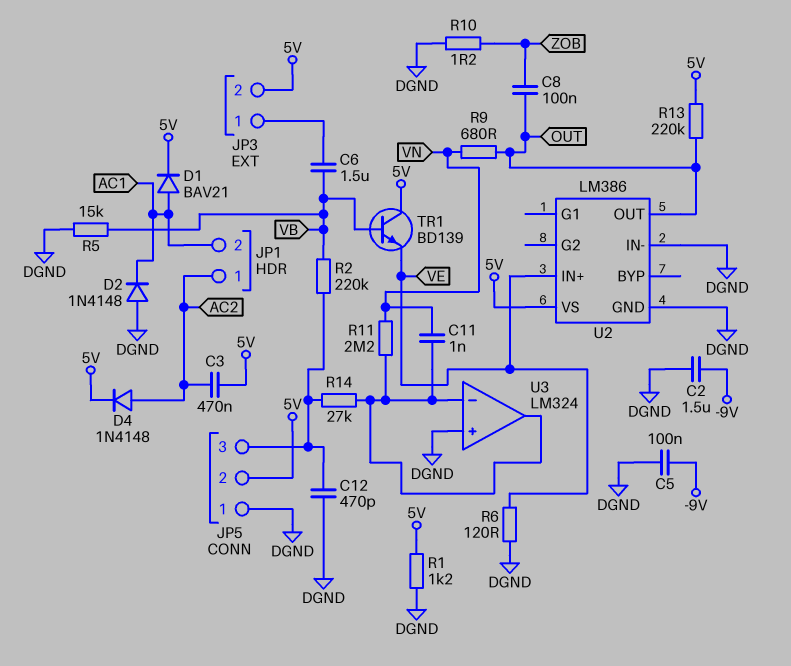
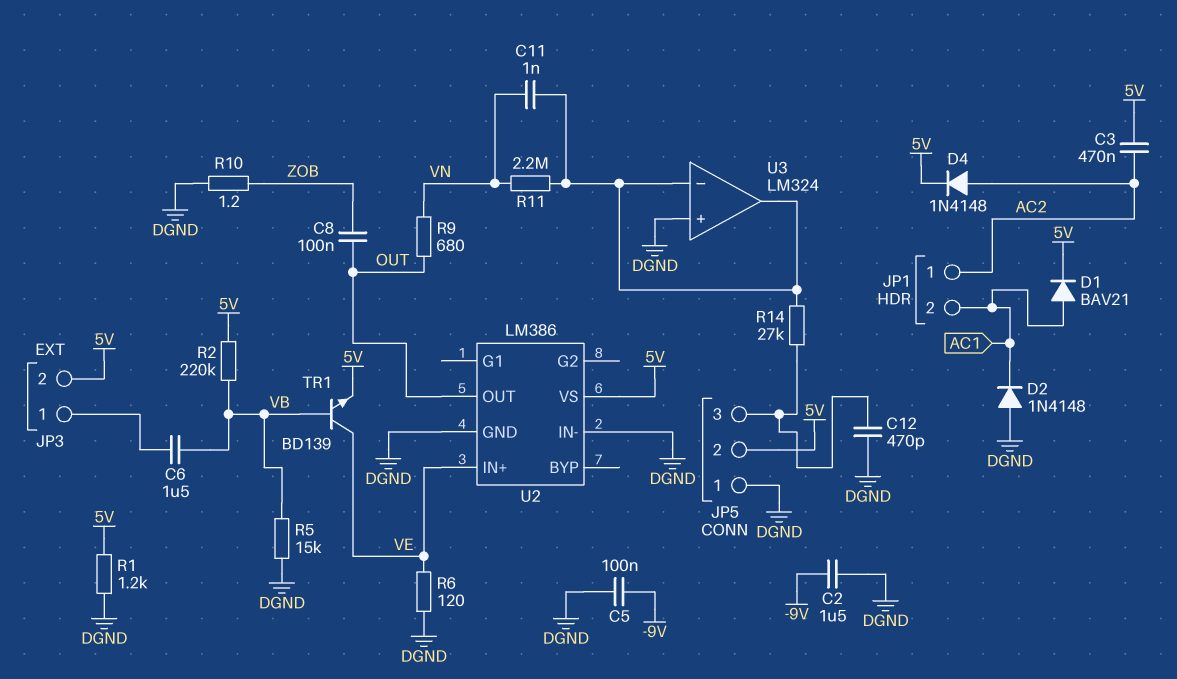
R2: 220k (JP5/3, VB) -> 220k (5V, VB)
R13: 220k (5V, OUT) -> none
TR1: NPN BD139 (B VB, C 5V, E VE) -> NPN BD139 (B VB, C VE, E 5V)

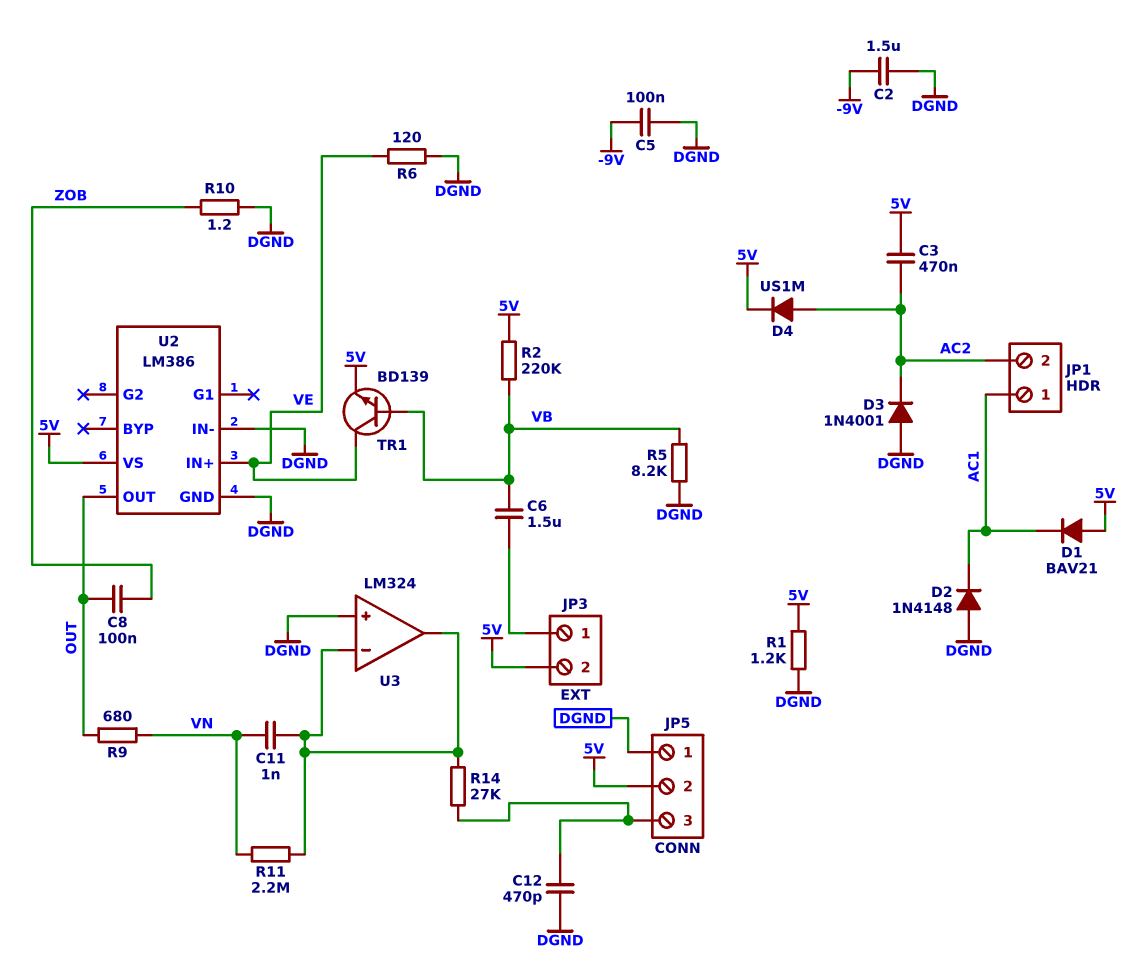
D1: diode BAV21 (A AC1, K 5V) -> diode BAV21 (A 5V, K AC1)
D3: none -> diode 1N4001 (A DGND, K AC2)
D4: diode 1N4148 (A AC2, K 5V) -> diode US1M (A AC2, K 5V)
JP1 pin 1: AC2 -> AC1
JP1 pin 2: AC1 -> AC2
R5: 15k (DGND, VB) -> 8.2k (DGND, VB)

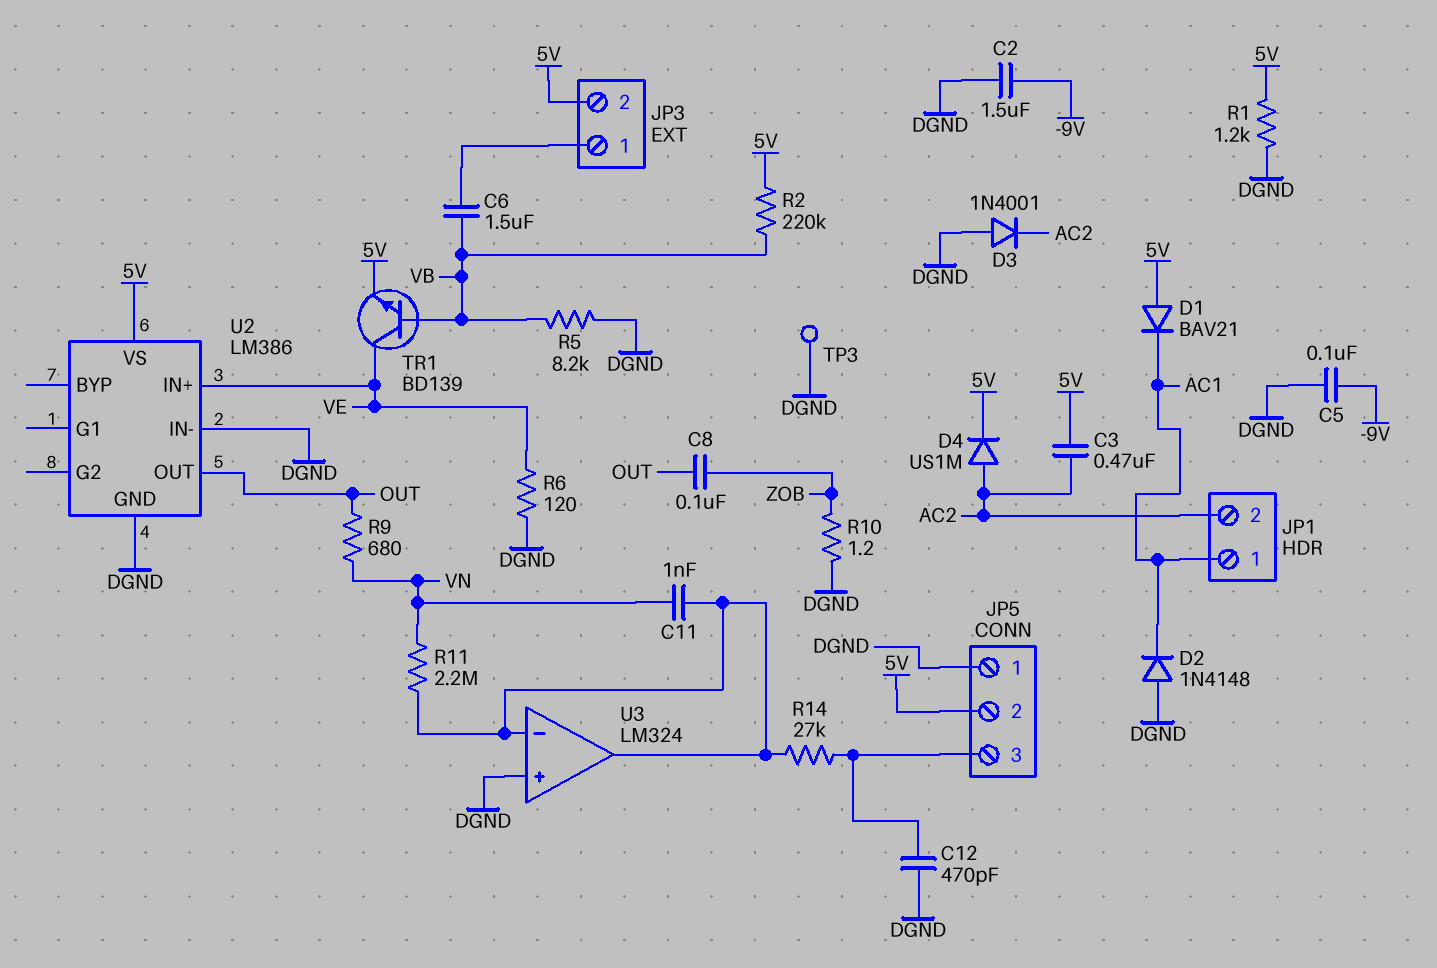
TP3: none -> test point (DGND)

